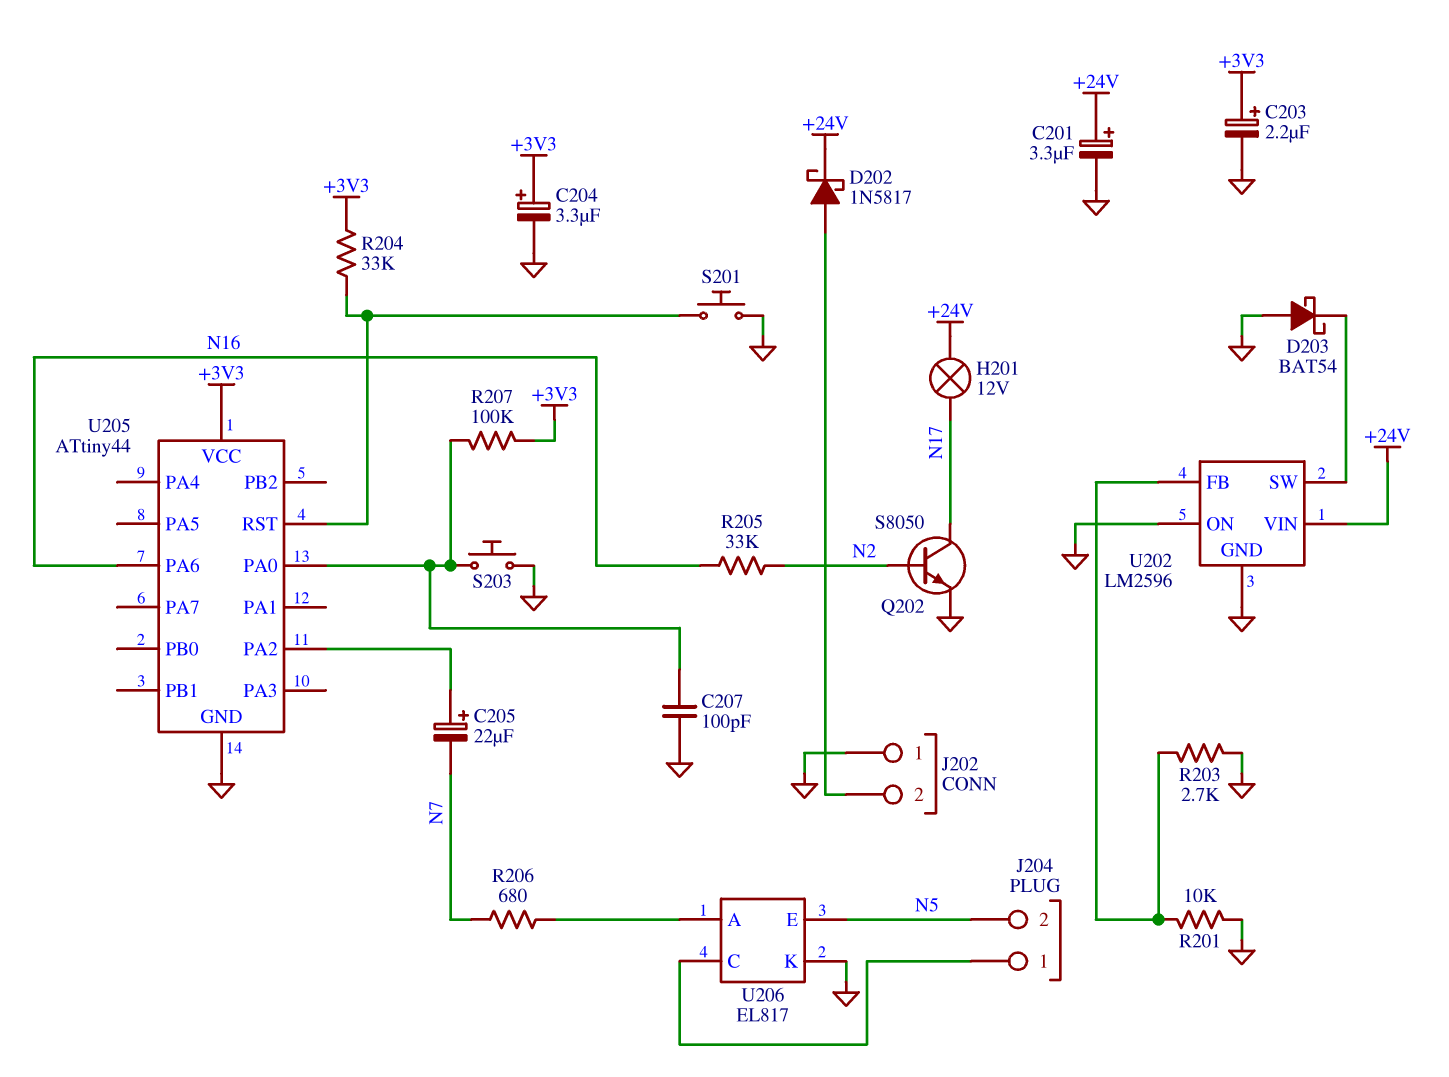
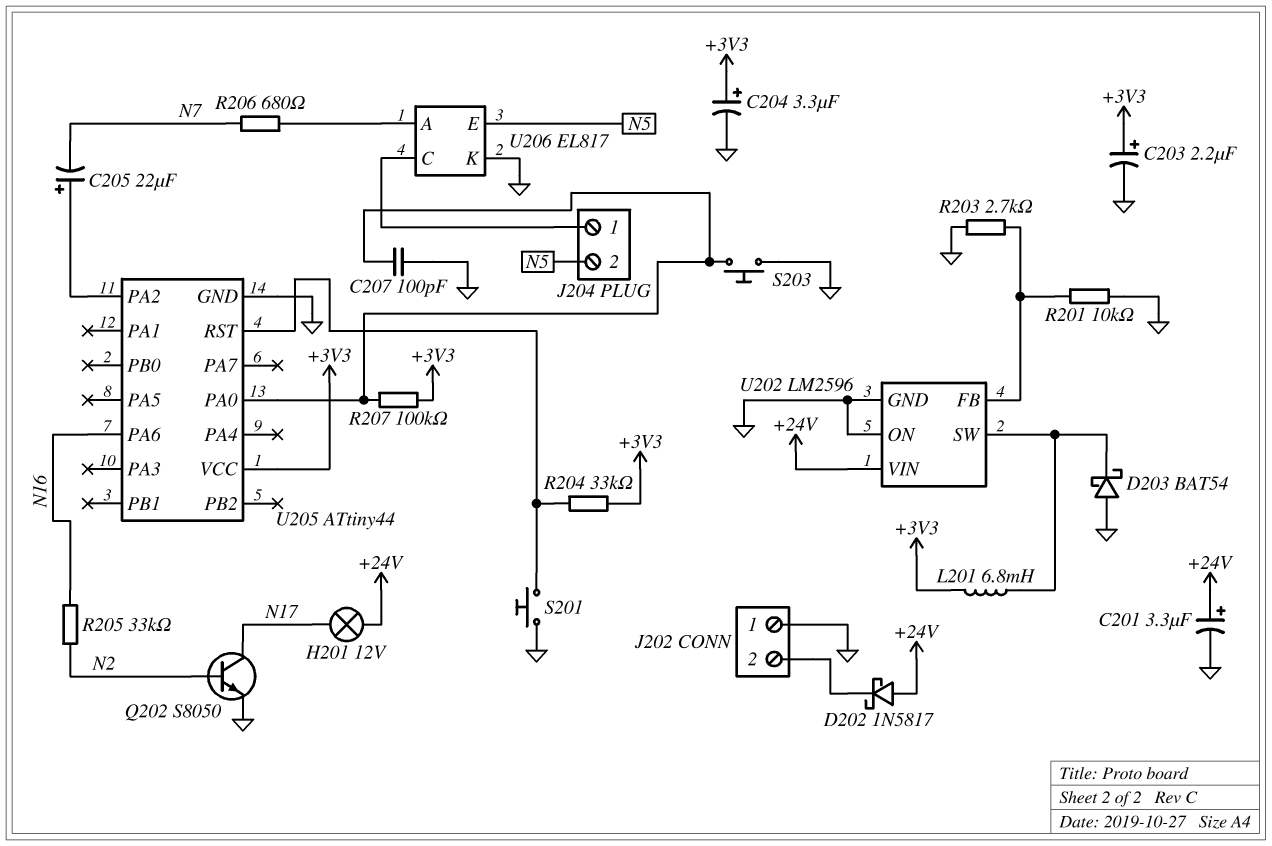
D202: schottky 1N5817 (A J202/2, K +24V) -> schottky 1N5817 (A +24V, K J202/2)
L201: none -> 6.8mH (+3V3, U202/SW)

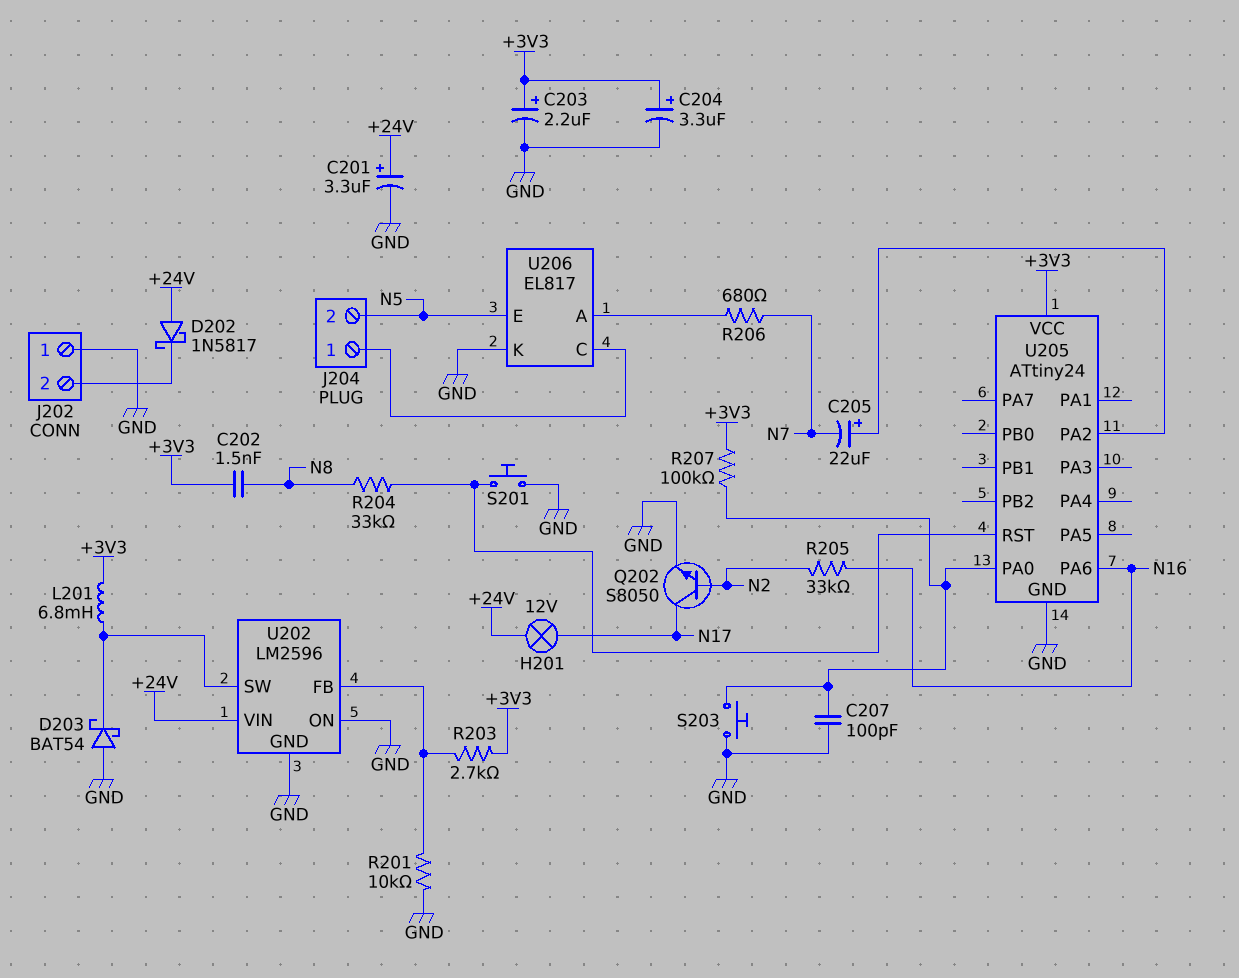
C202: none -> 1.5nF (+3V3, N8)
R203: 2.7k (GND, U202/FB) -> 2.7k (+3V3, U202/FB)
R204: 33k (+3V3, U205/RST) -> 33k (N8, U205/RST)
U205: ATtiny44 -> ATtiny24

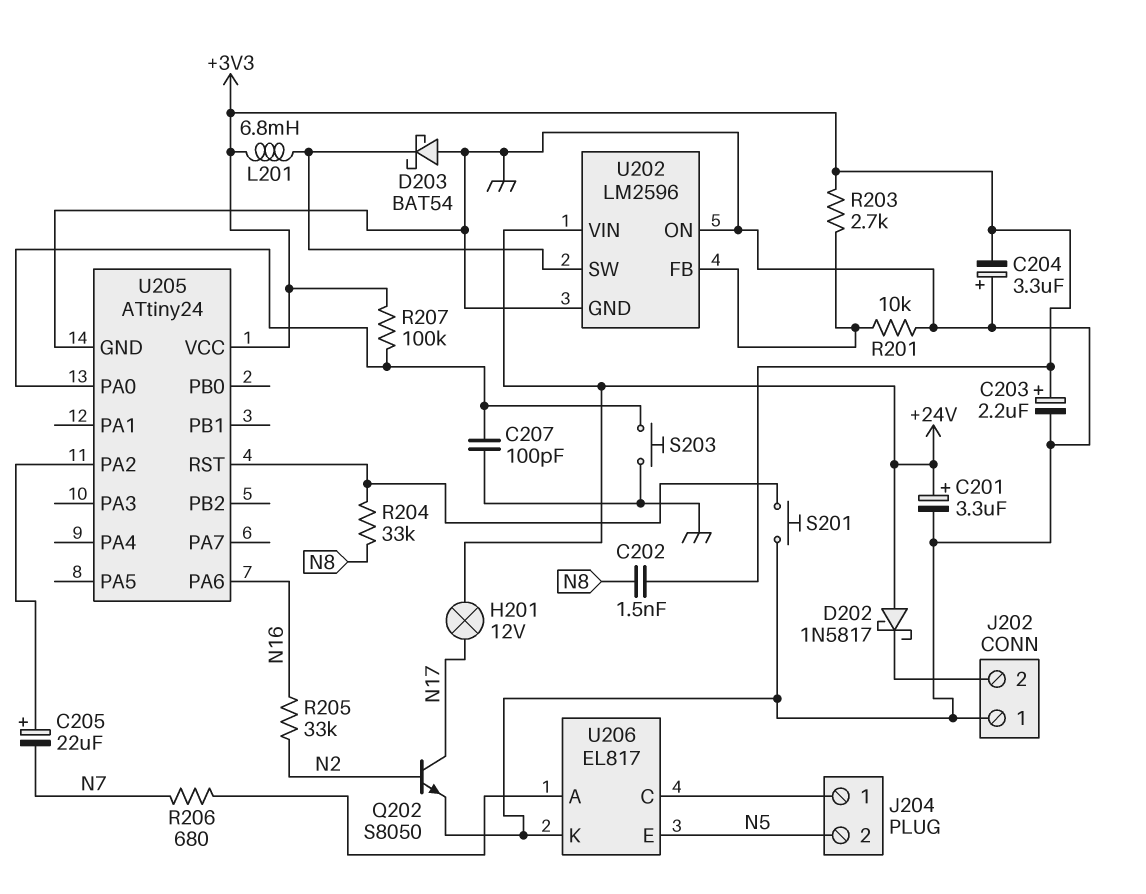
C204: 3.3uF (plus +3V3, minus GND) -> 3.3uF (plus GND, minus +3V3)

